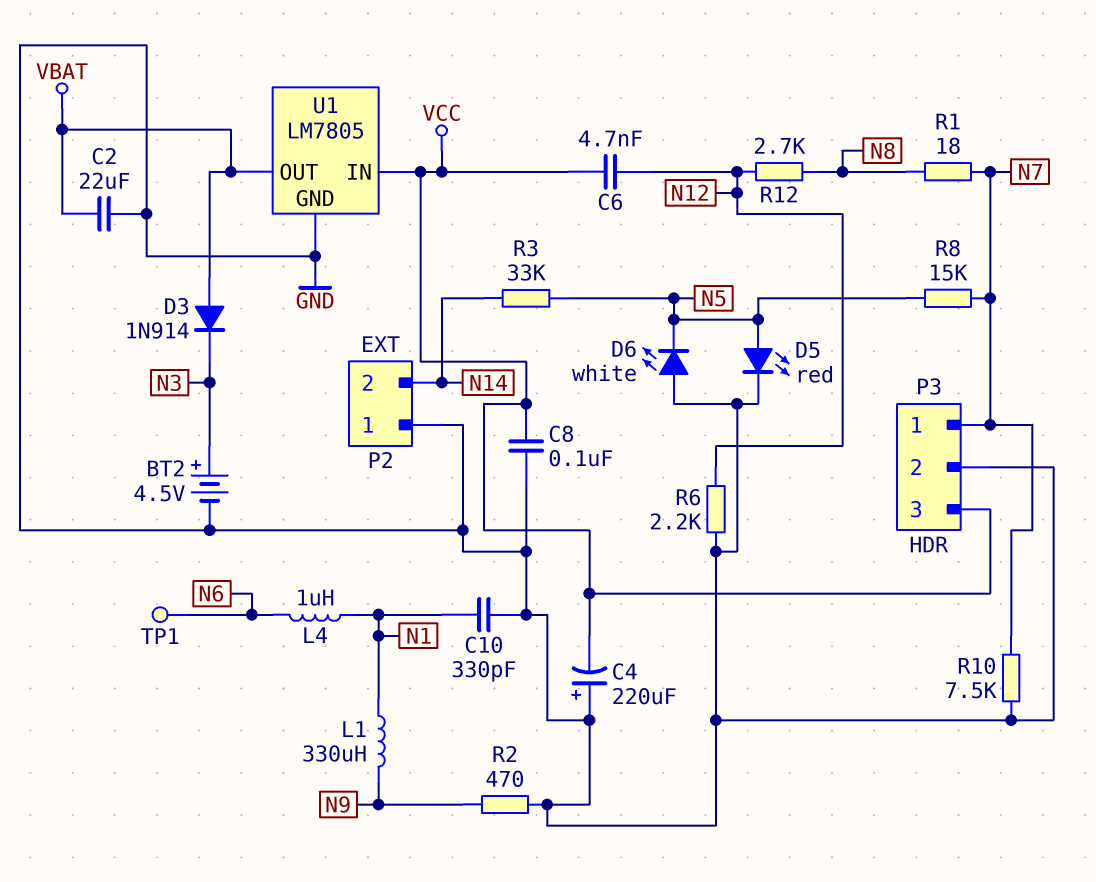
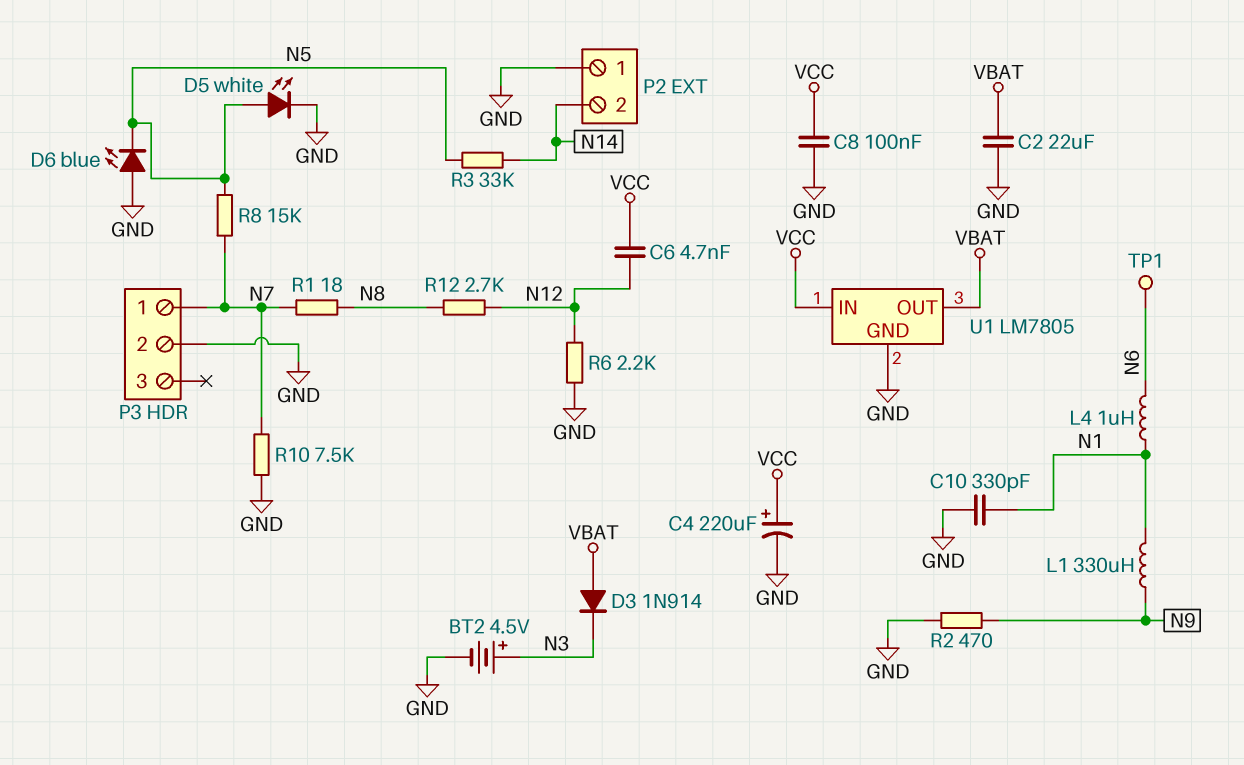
C4: 220uF (plus GND, minus VCC) -> 220uF (plus VCC, minus GND)
D5: LED red (A N5, K GND) -> LED white (A N5, K GND)
D6: LED white (A GND, K N5) -> LED blue (A GND, K N5)
P3 pin 3: VCC -> none

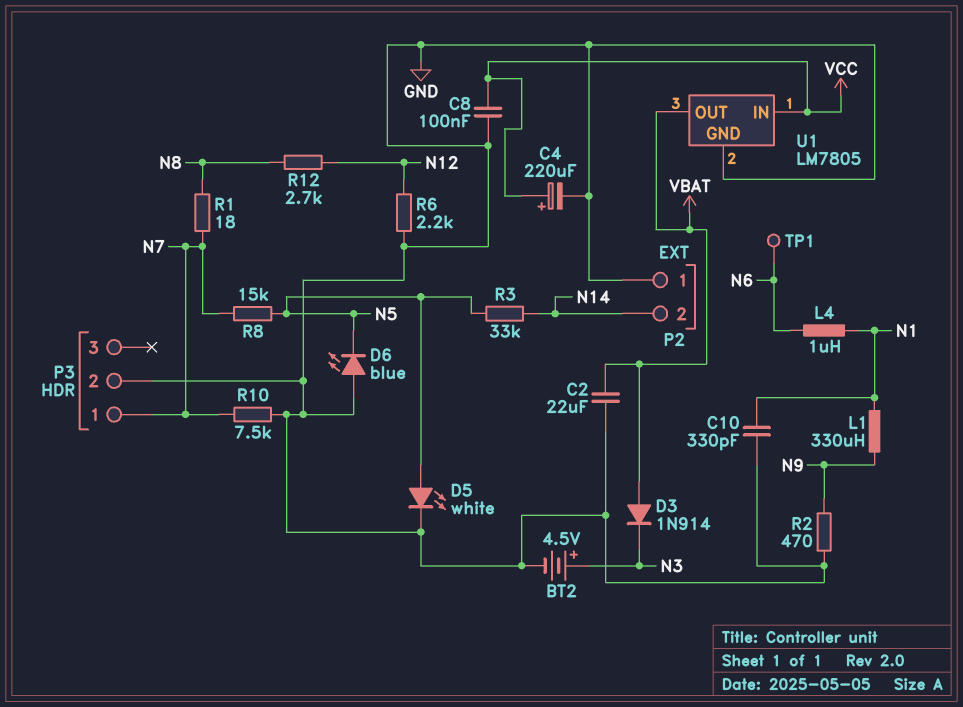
C6: 4.7nF (N12, VCC) -> none

